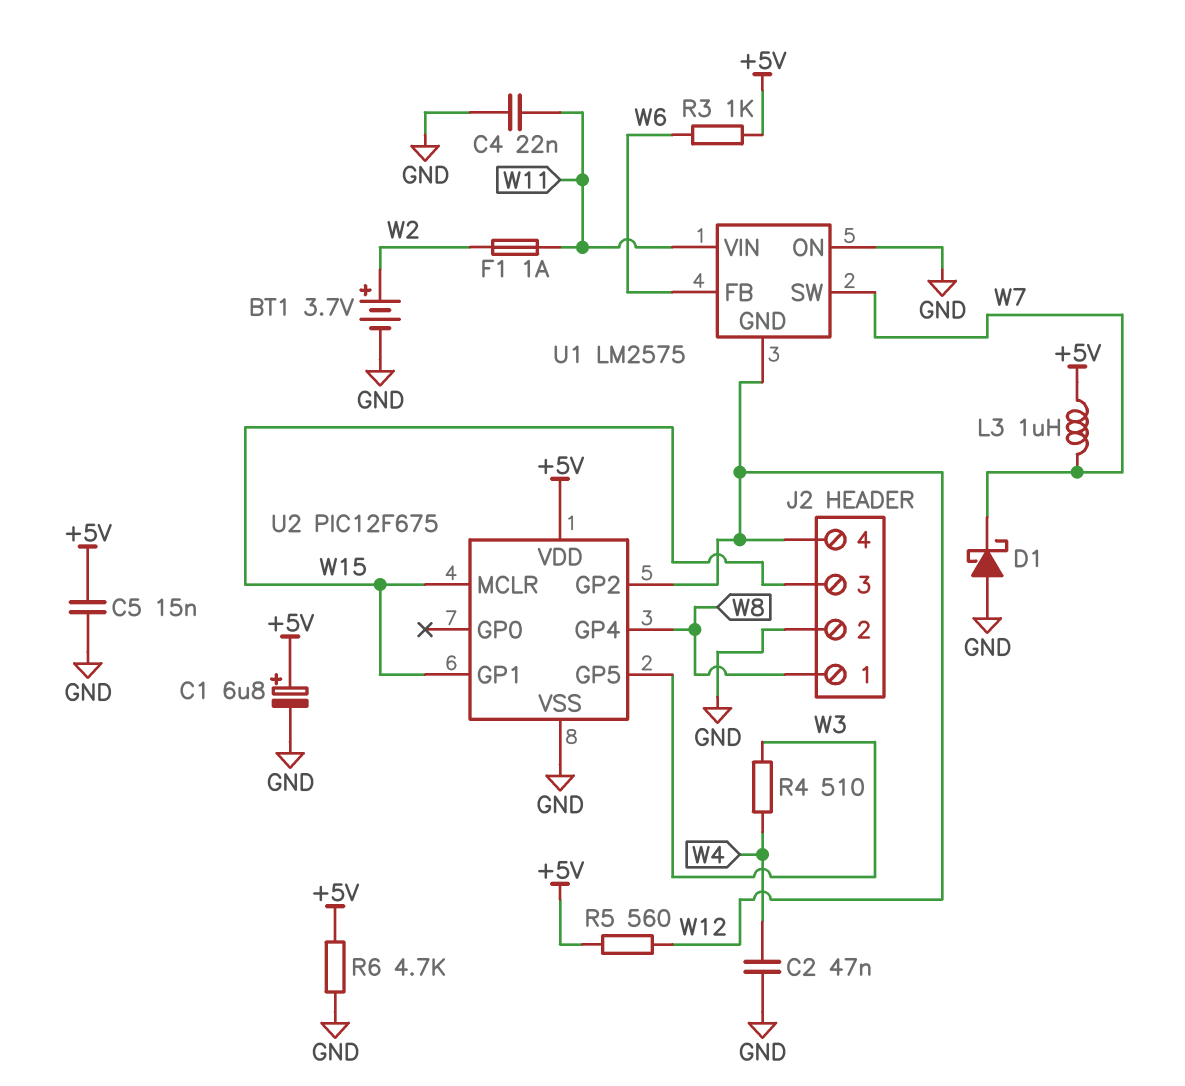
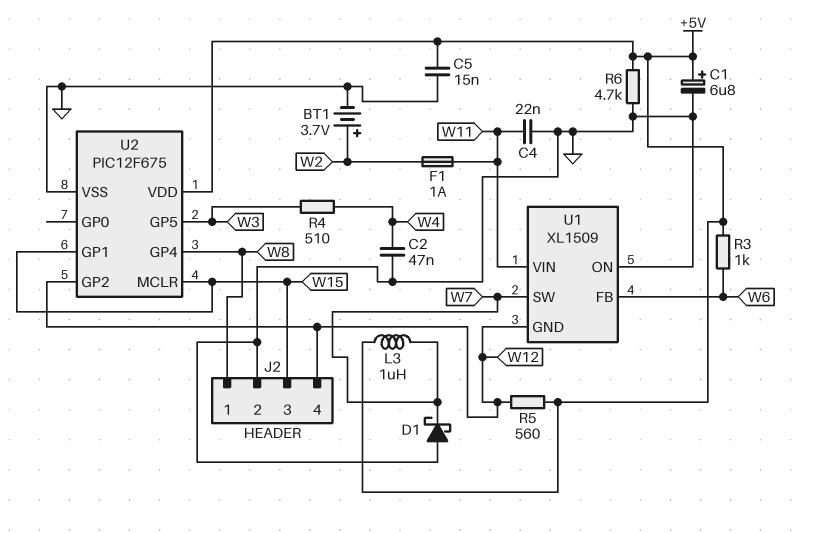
U1: LM2575 -> XL1509

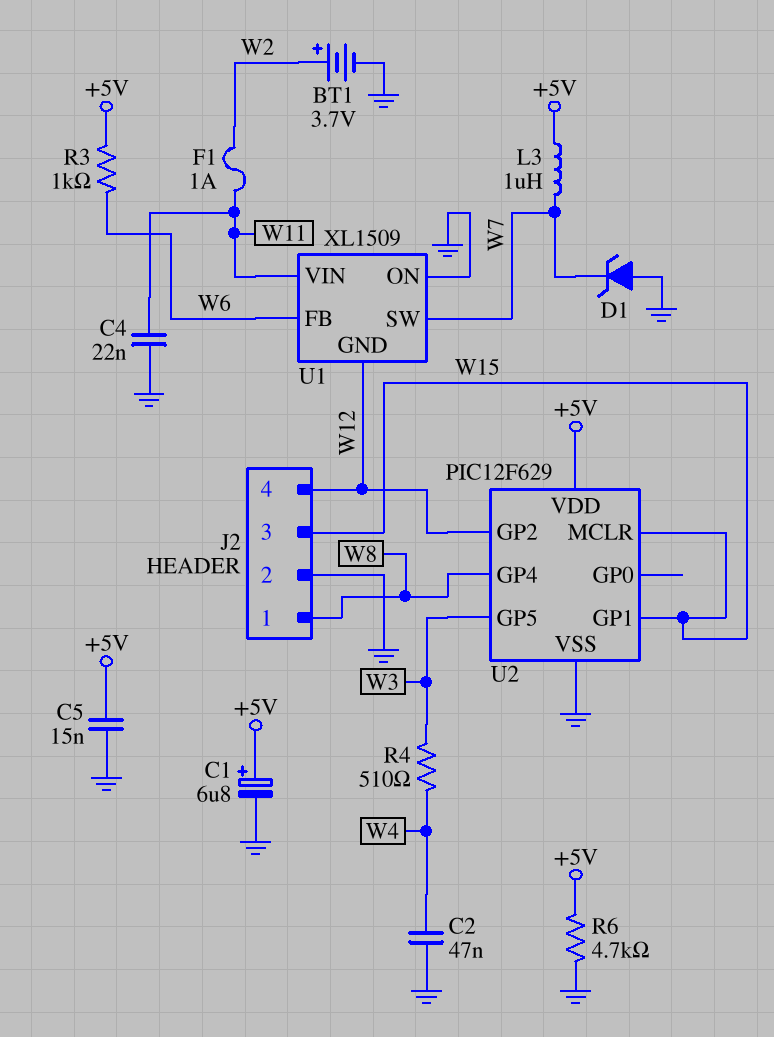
D1: schottky (A GND, K W7) -> zener (A GND, K W7)
R5: 560 (+5V, W12) -> none
U2: PIC12F675 -> PIC12F629

